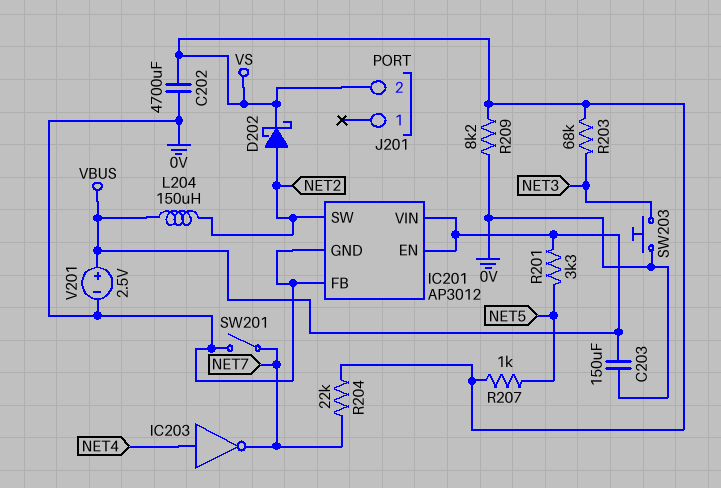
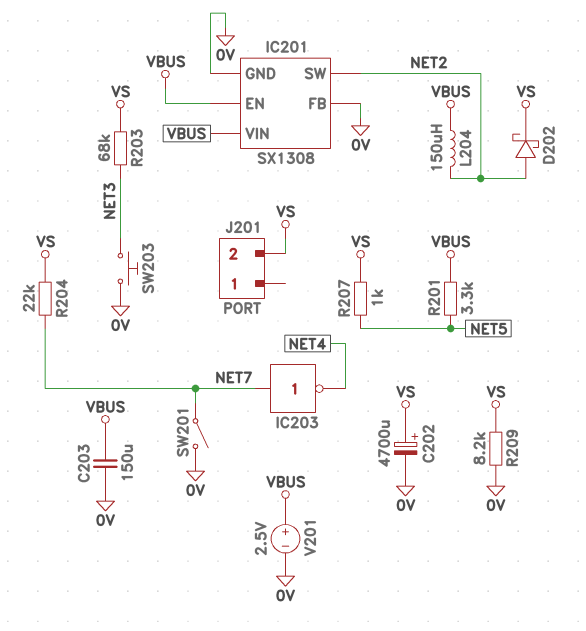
C202: 4700uF (0V, VS) -> 4700uF (plus VS, minus 0V)
IC201: AP3012 -> SX1308
IC203: NOT (in NET4, out NET7) -> NOT (in NET7, out NET4)

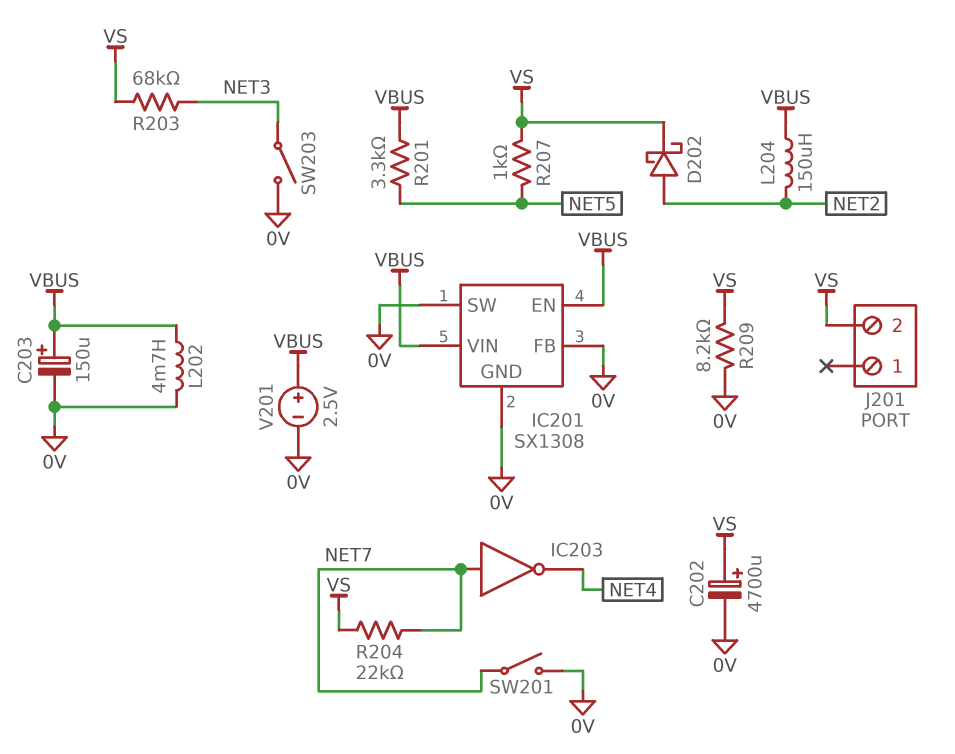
C203: 150uF (0V, VBUS) -> 150uF (plus VBUS, minus 0V)
IC201 pin SW: NET2 -> 0V
L202: none -> 4.7mH (0V, VBUS)
SW203: button (0V, NET3) -> switch (0V, NET3)

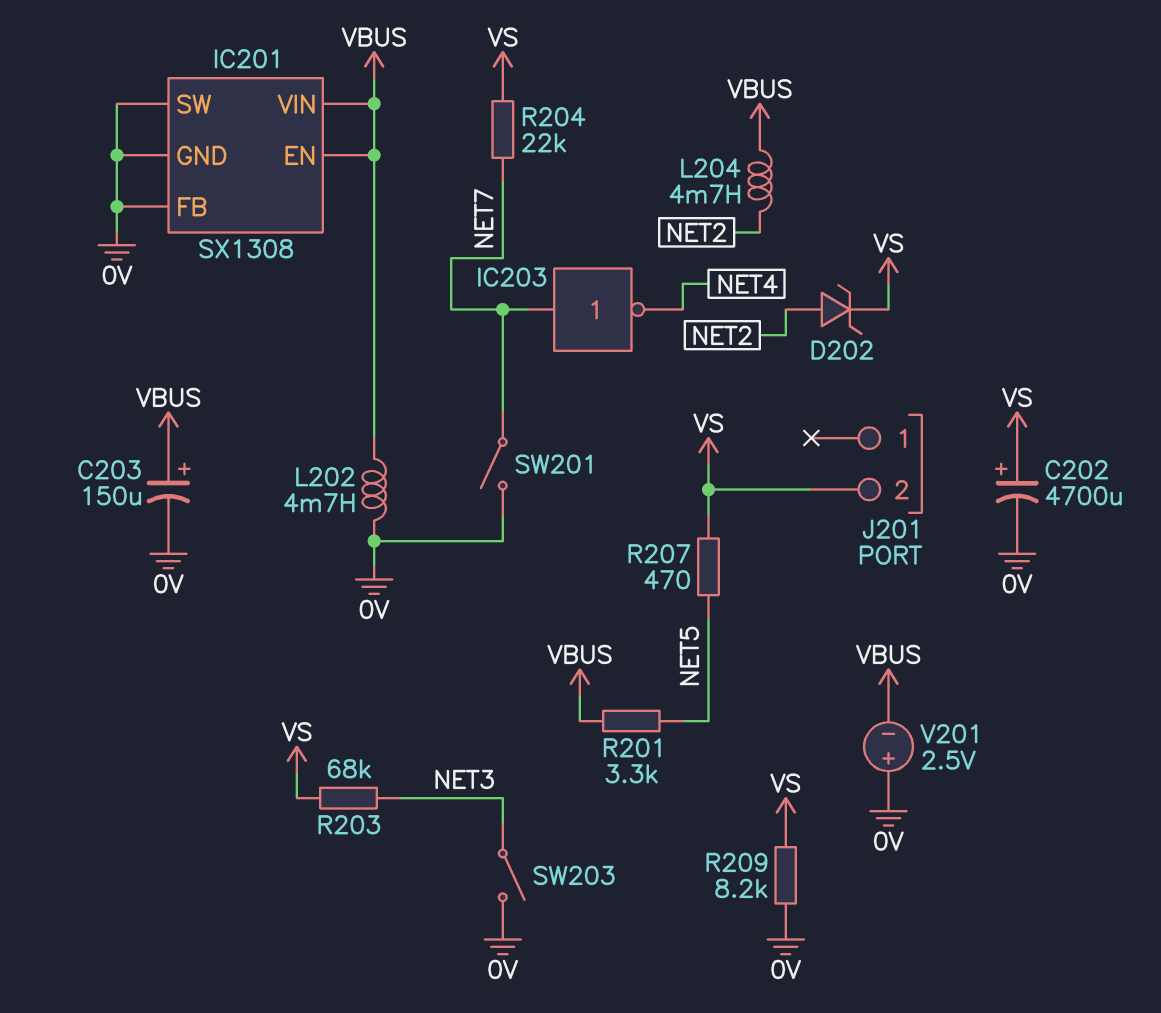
D202: schottky (A NET2, K VS) -> zener (A NET2, K VS)
L204: 150uH (NET2, VBUS) -> 4.7mH (NET2, VBUS)
R207: 1k (NET5, VS) -> 470 (NET5, VS)
V201: 2.5V (plus VBUS, minus 0V) -> 2.5V (plus 0V, minus VBUS)

